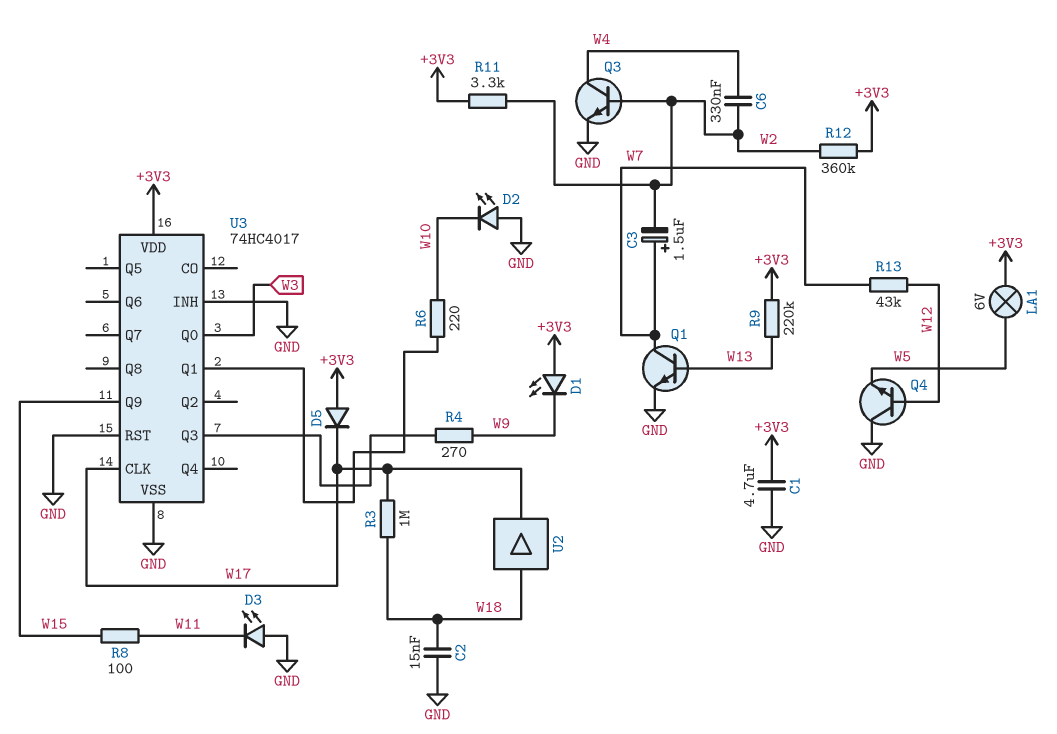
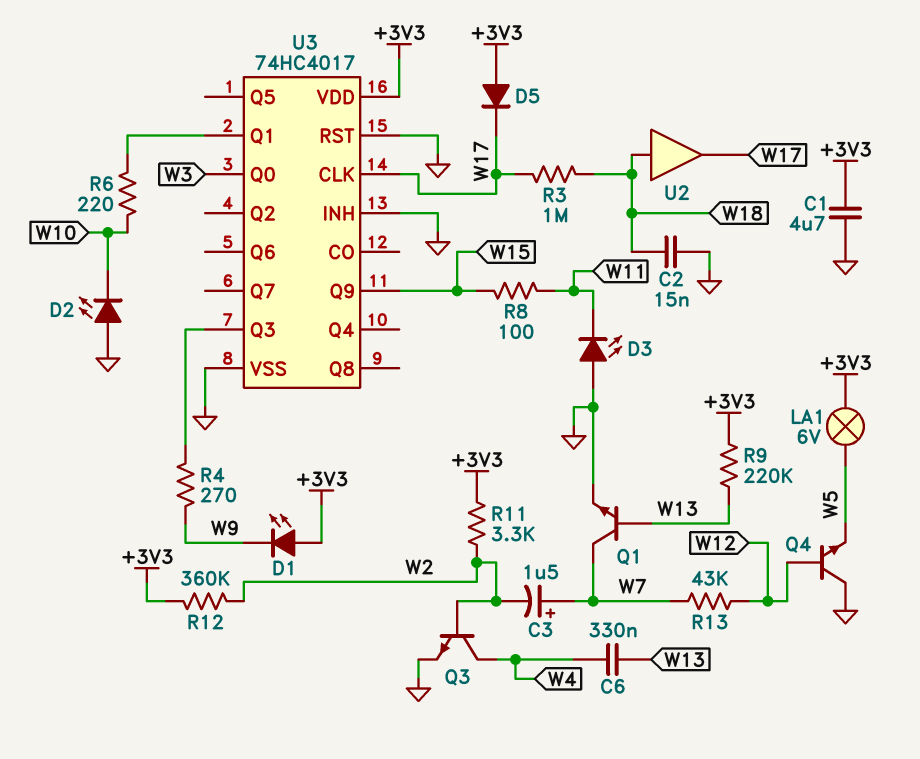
C6: 330nF (W2, W4) -> 330nF (W4, W13)

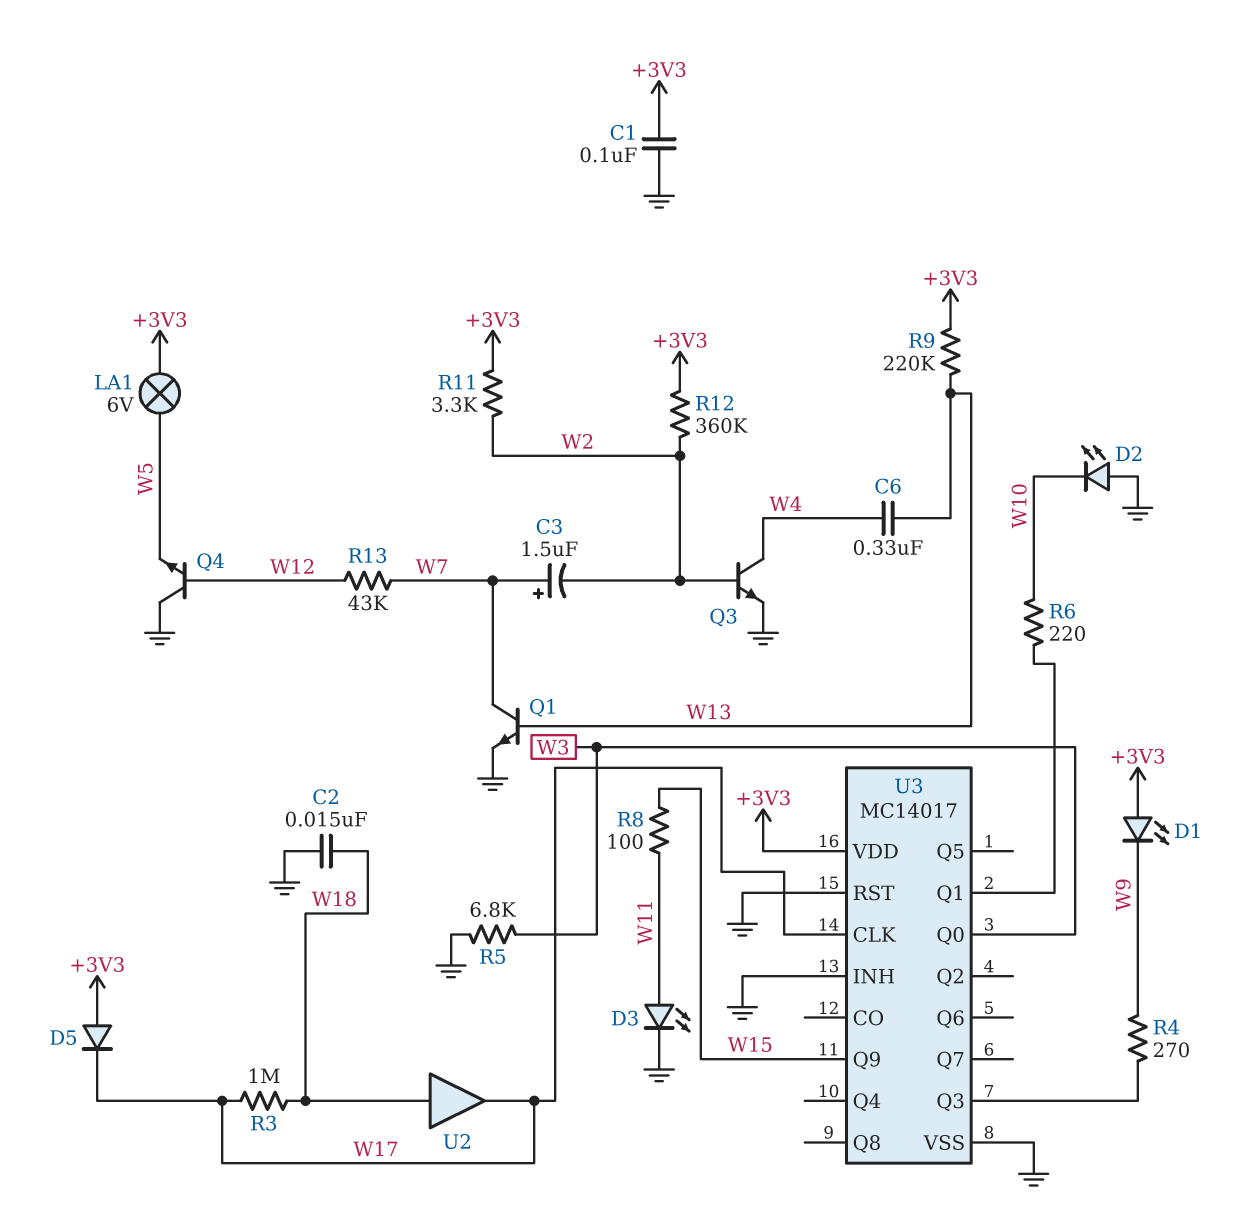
C1: 4.7uF (+3V3, GND) -> 100nF (+3V3, GND)
D3: LED (A GND, K W11) -> LED (A W11, K GND)
R5: none -> 6.8k (GND, W3)
U3: 74HC4017 -> MC14017

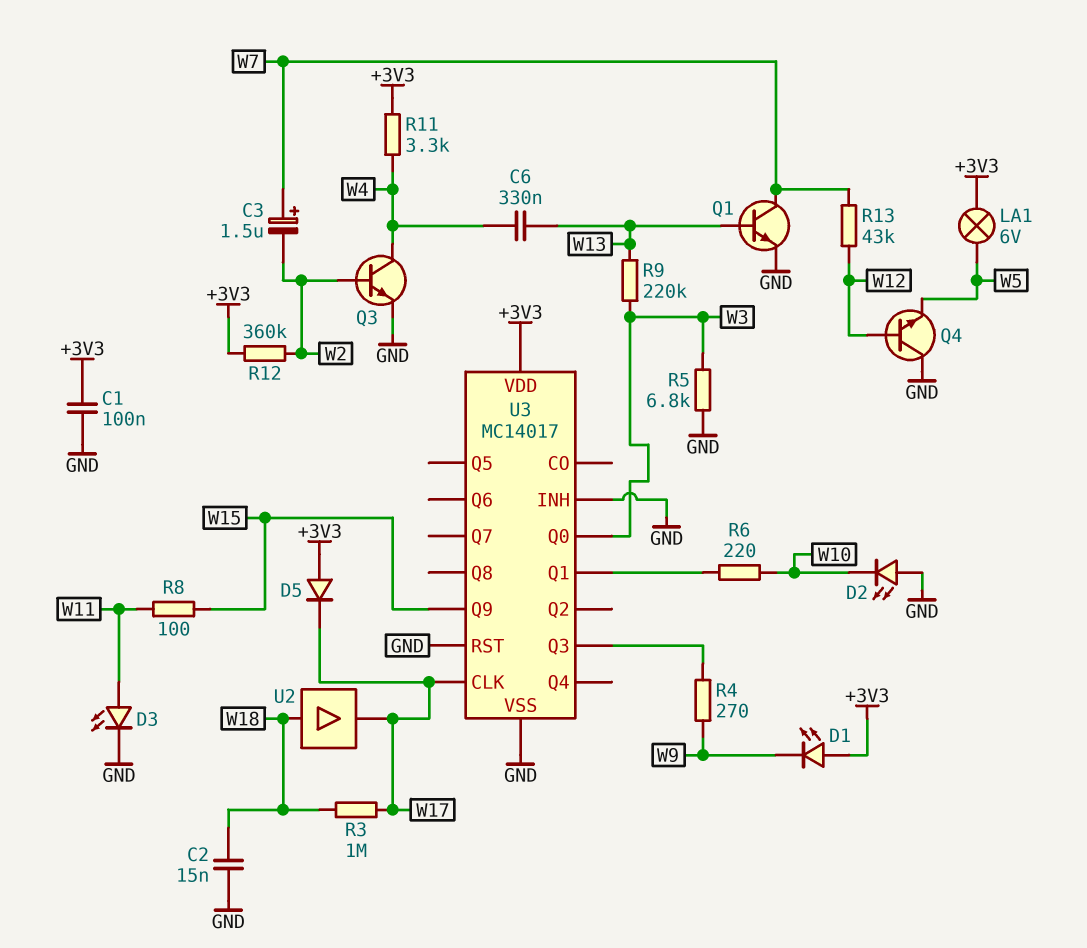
R9: 220k (+3V3, W13) -> 220k (W3, W13)
R11: 3.3k (+3V3, W2) -> 3.3k (+3V3, W4)

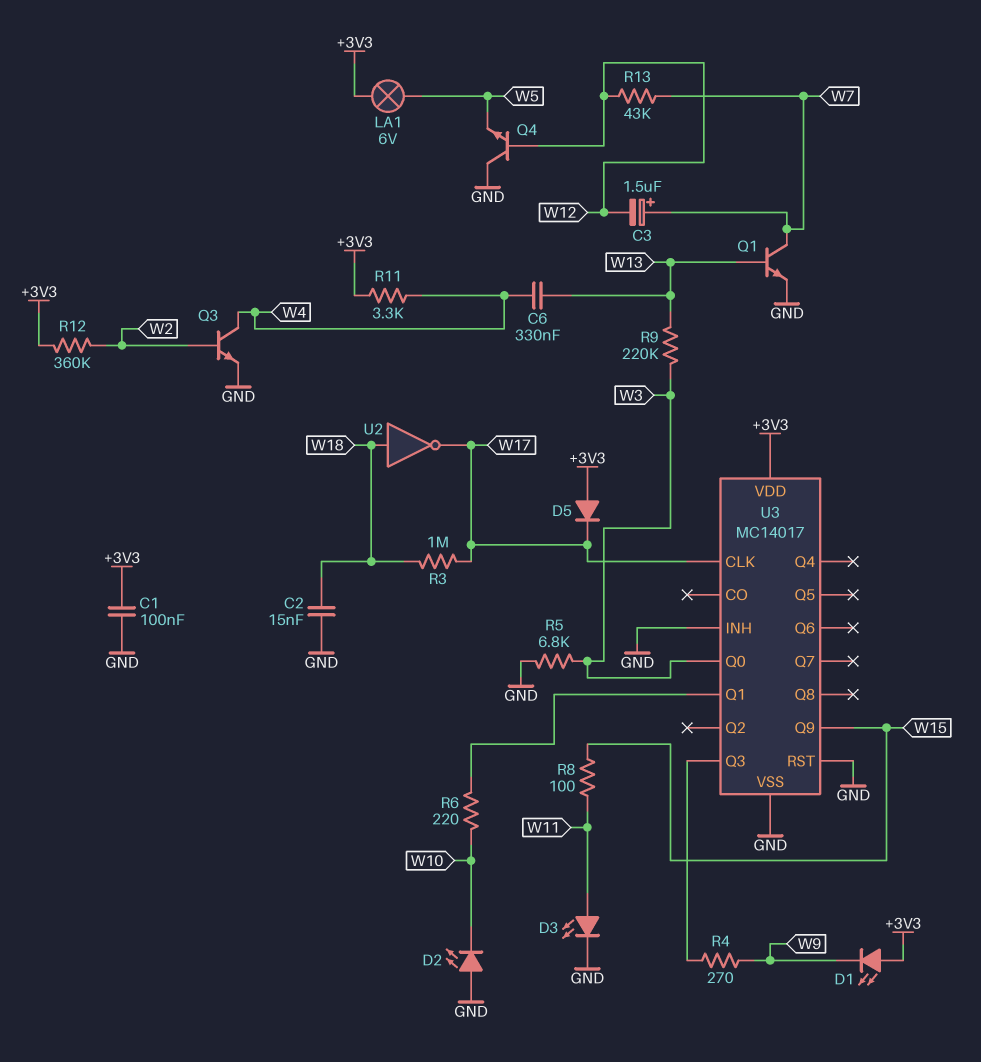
C3: 1.5uF (plus W7, minus W2) -> 1.5uF (plus W7, minus W12)
U2: buffer (in W18, out W17) -> NOT (in W18, out W17)

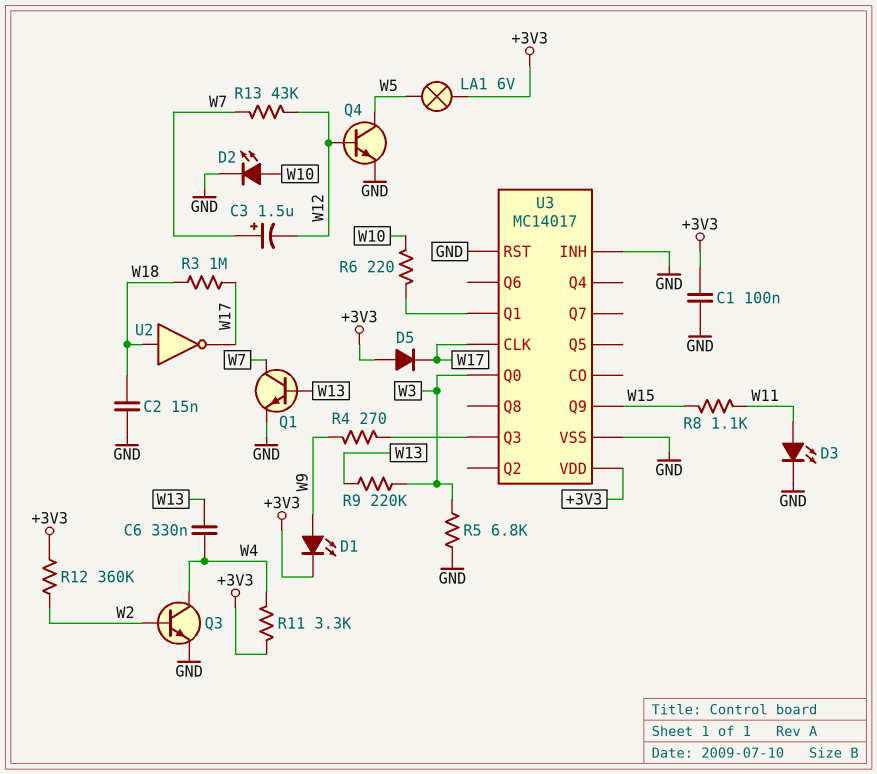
D1: LED (A +3V3, K W9) -> LED (A W9, K +3V3)
D2: LED (A GND, K W10) -> LED (A W10, K GND)
Q4: NPN (B W12, C GND, E W5) -> NPN (B W12, C W5, E GND)
R8: 100 (W11, W15) -> 1.1k (W11, W15)

